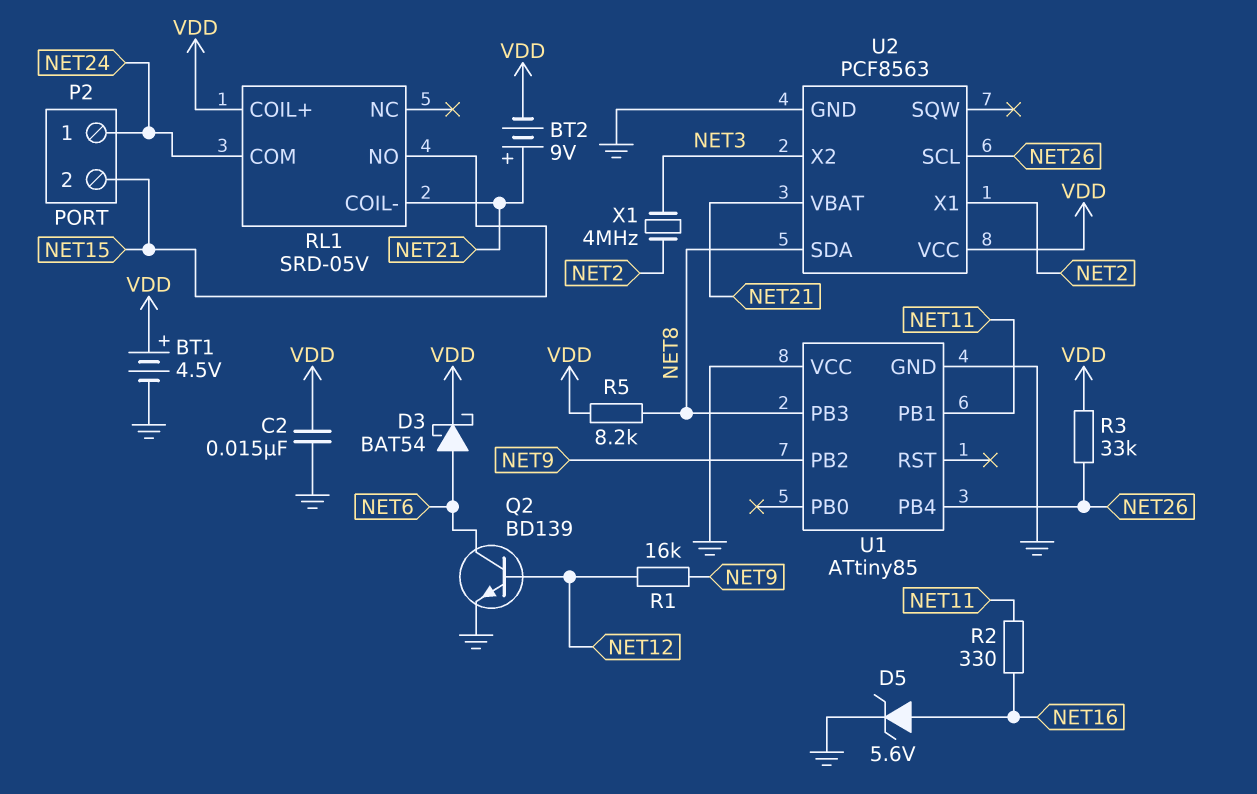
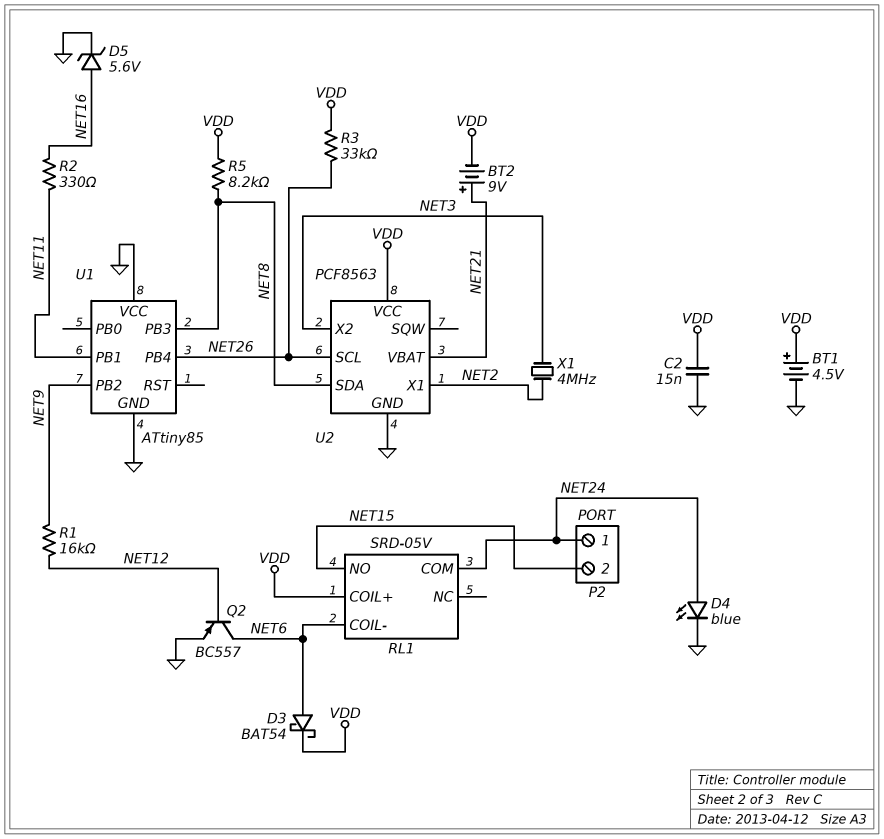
D4: none -> LED blue (A NET24, K GND)
Q2: NPN BD139 (B NET12, C NET6, E GND) -> PNP BC557 (B NET12, C NET6, E GND)
RL1 pin COIL-: NET21 -> NET6

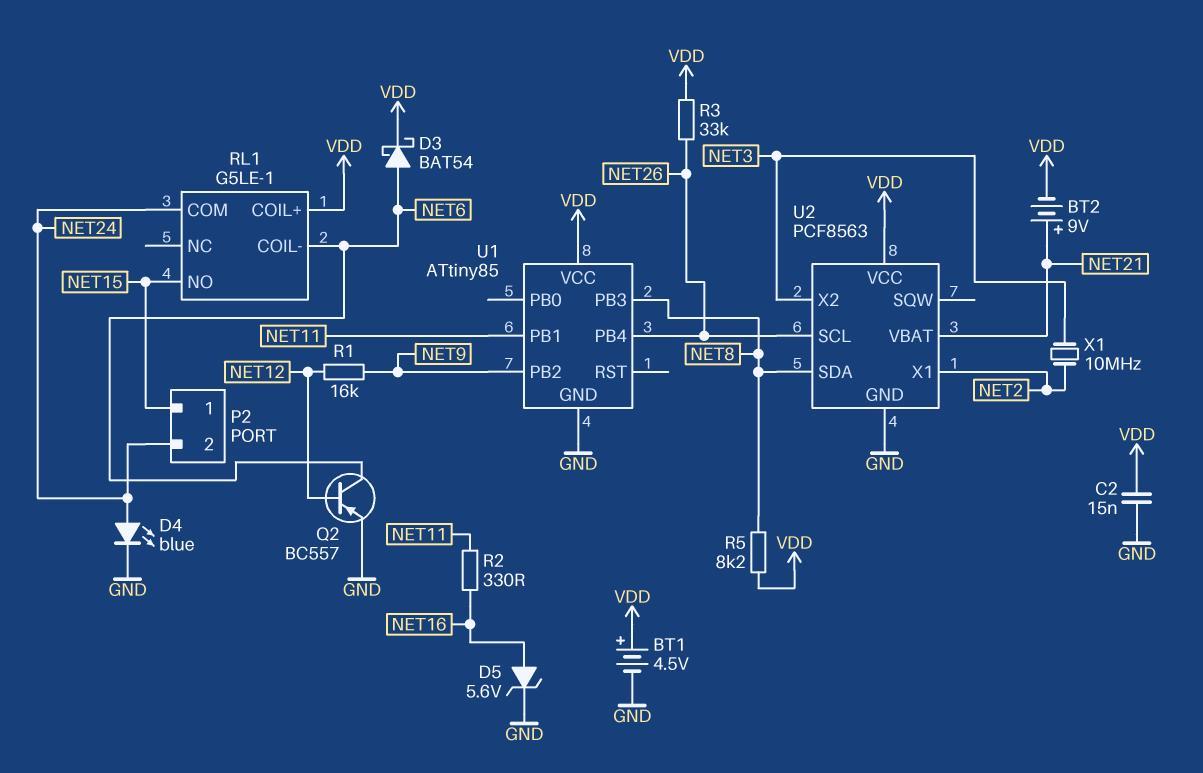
P2 pin 1: NET24 -> NET15
P2 pin 2: NET15 -> NET24
RL1: SRD-05V -> G5LE-1
U1 pin VCC: GND -> VDD
X1: 4MHz (NET2, NET3) -> 10MHz (NET2, NET3)

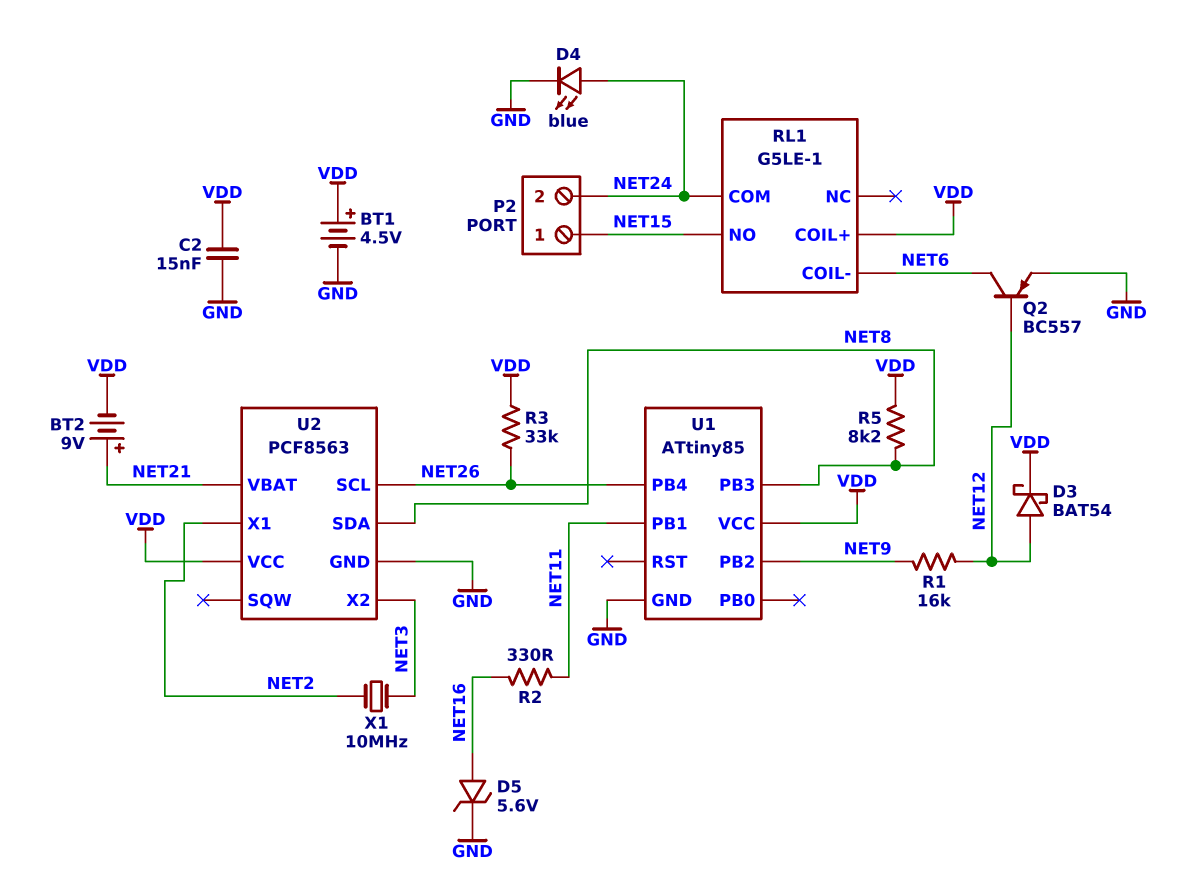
D3: schottky BAT54 (A NET6, K VDD) -> schottky BAT54 (A NET12, K VDD)

